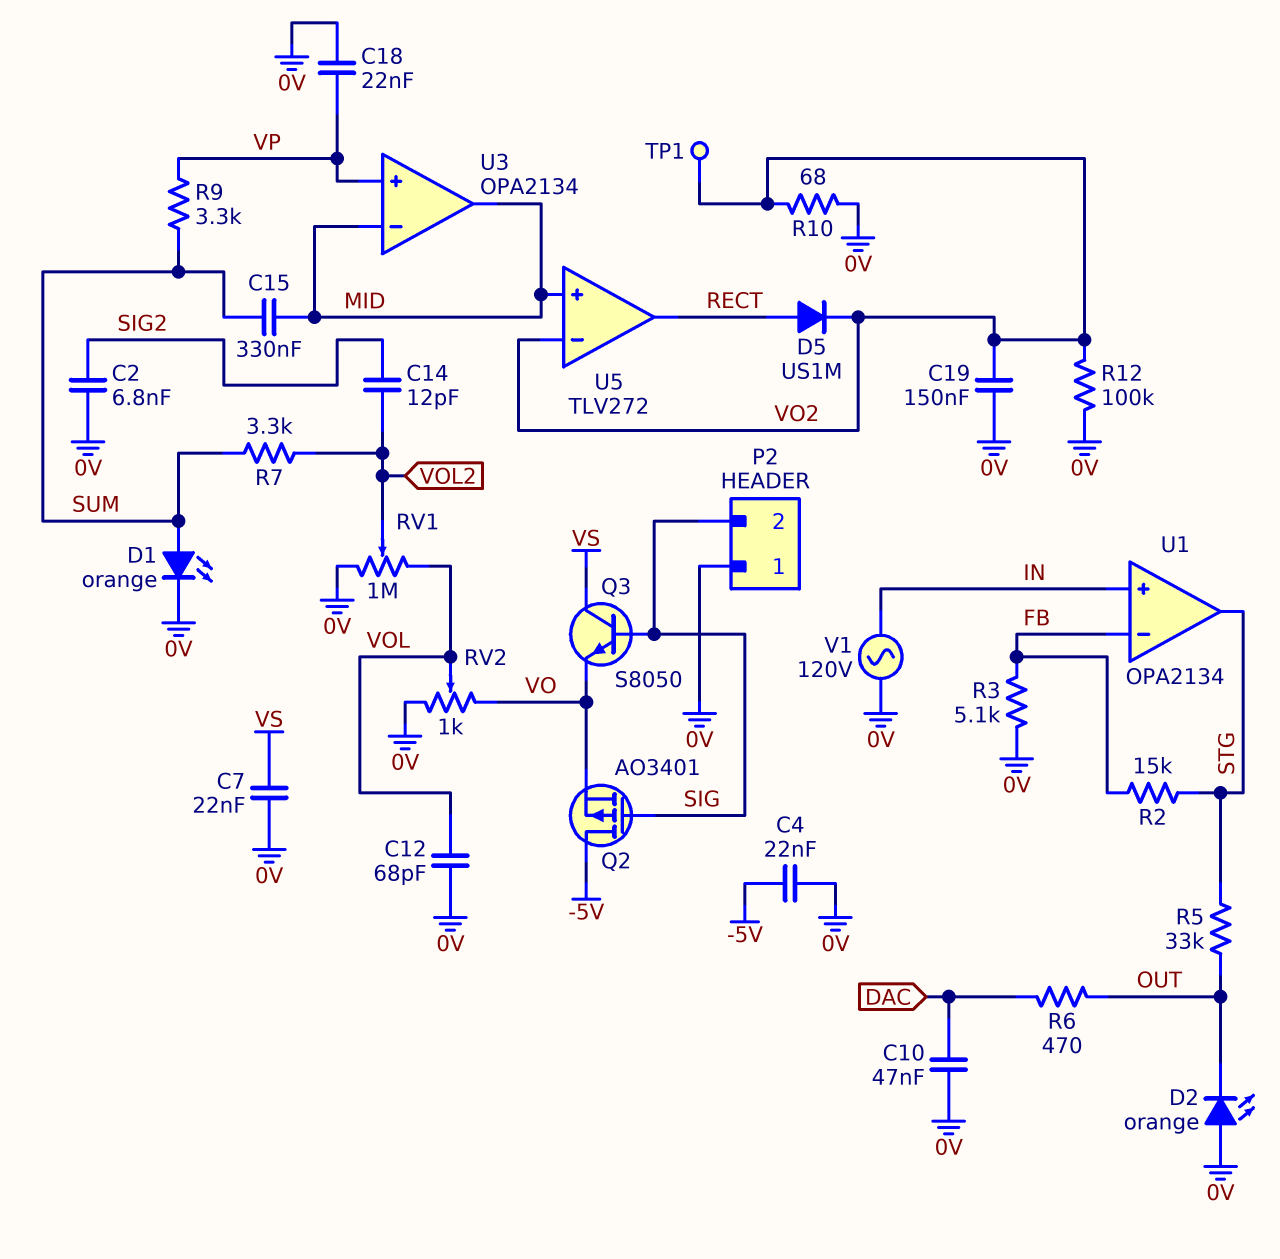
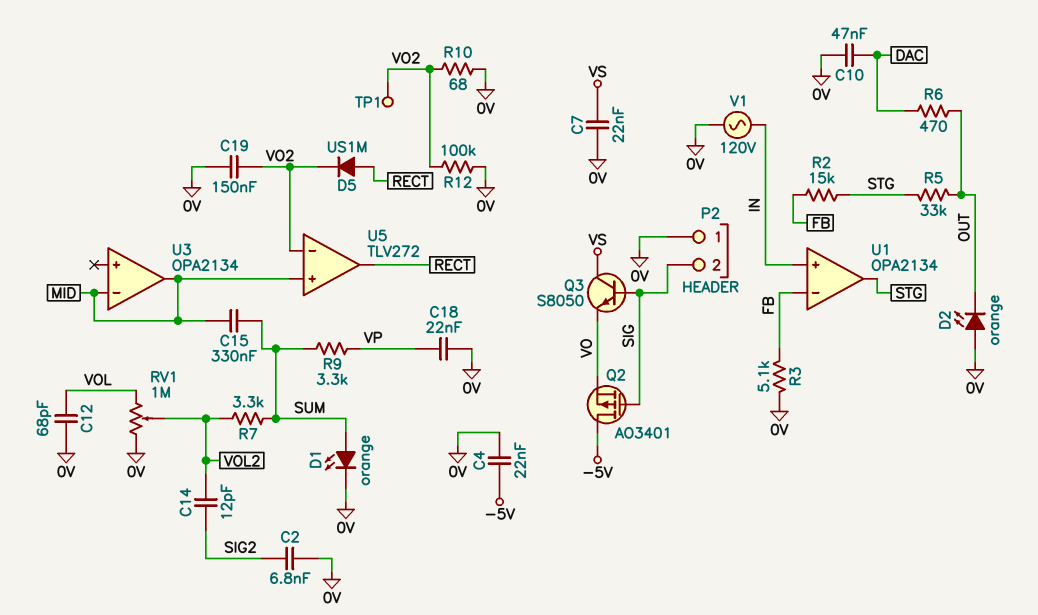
RV2: 1k (0V, VO, wiper VOL) -> none
U3 pin in+: VP -> none

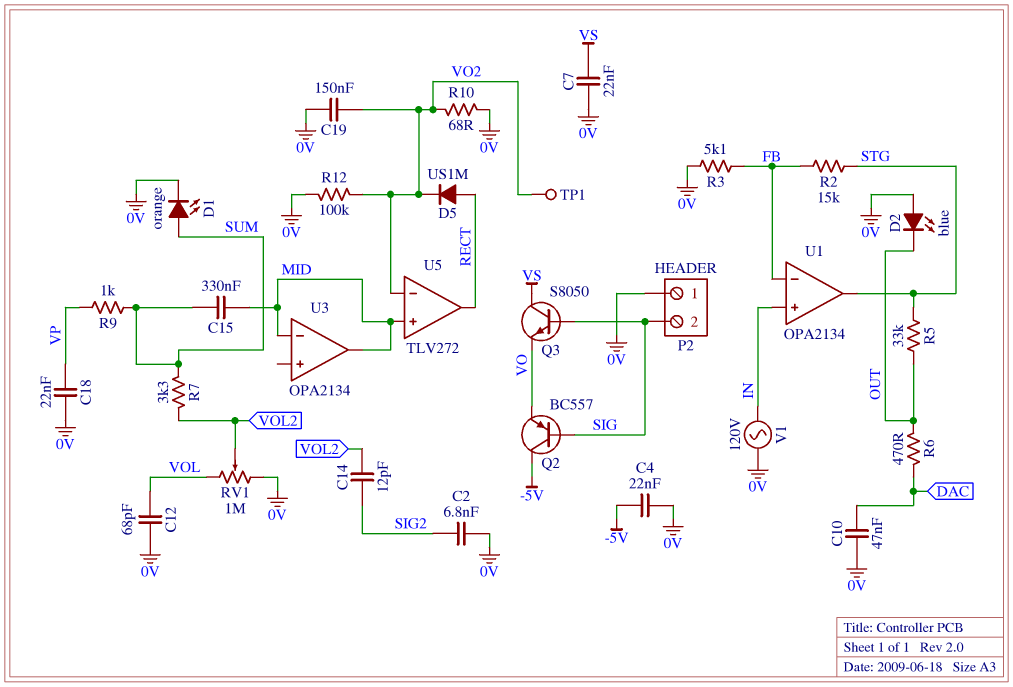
D2: LED orange (A 0V, K OUT) -> LED blue (A 0V, K OUT)
Q2: PMOS AO3401 (G SIG, D -5V, S VO) -> PNP BC557 (B SIG, C -5V, E VO)
R9: 3.3k (SUM, VP) -> 1k (SUM, VP)

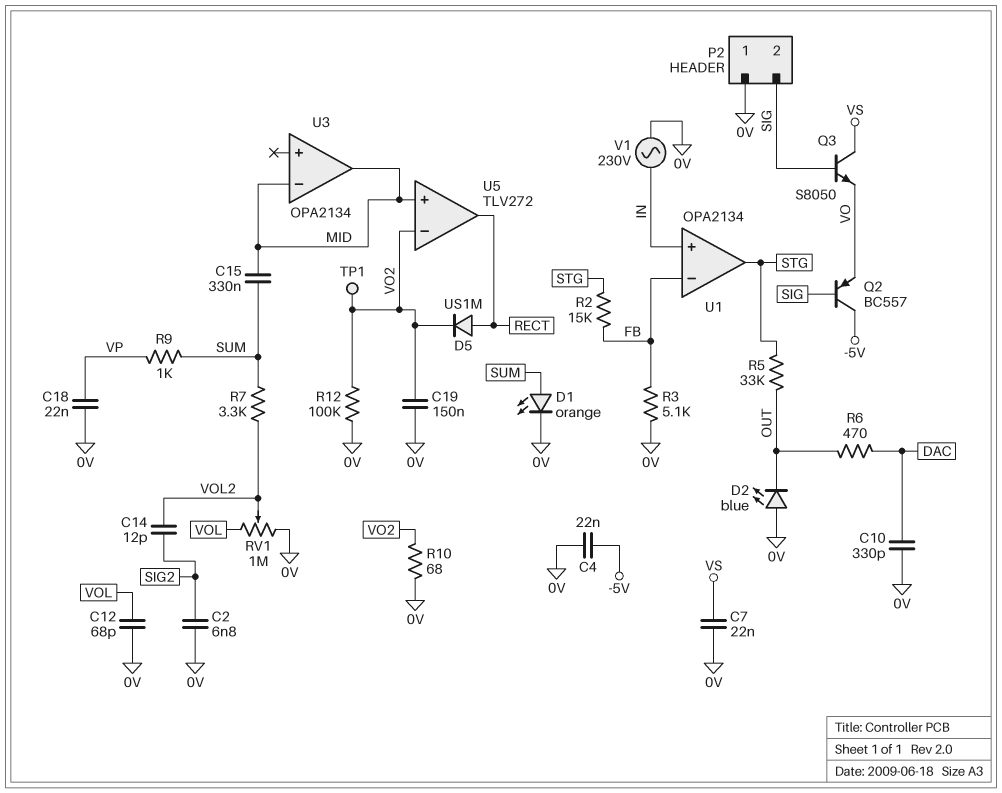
C10: 47nF (0V, DAC) -> 330pF (0V, DAC)
V1: AC 120V (0V, IN) -> AC 230V (0V, IN)

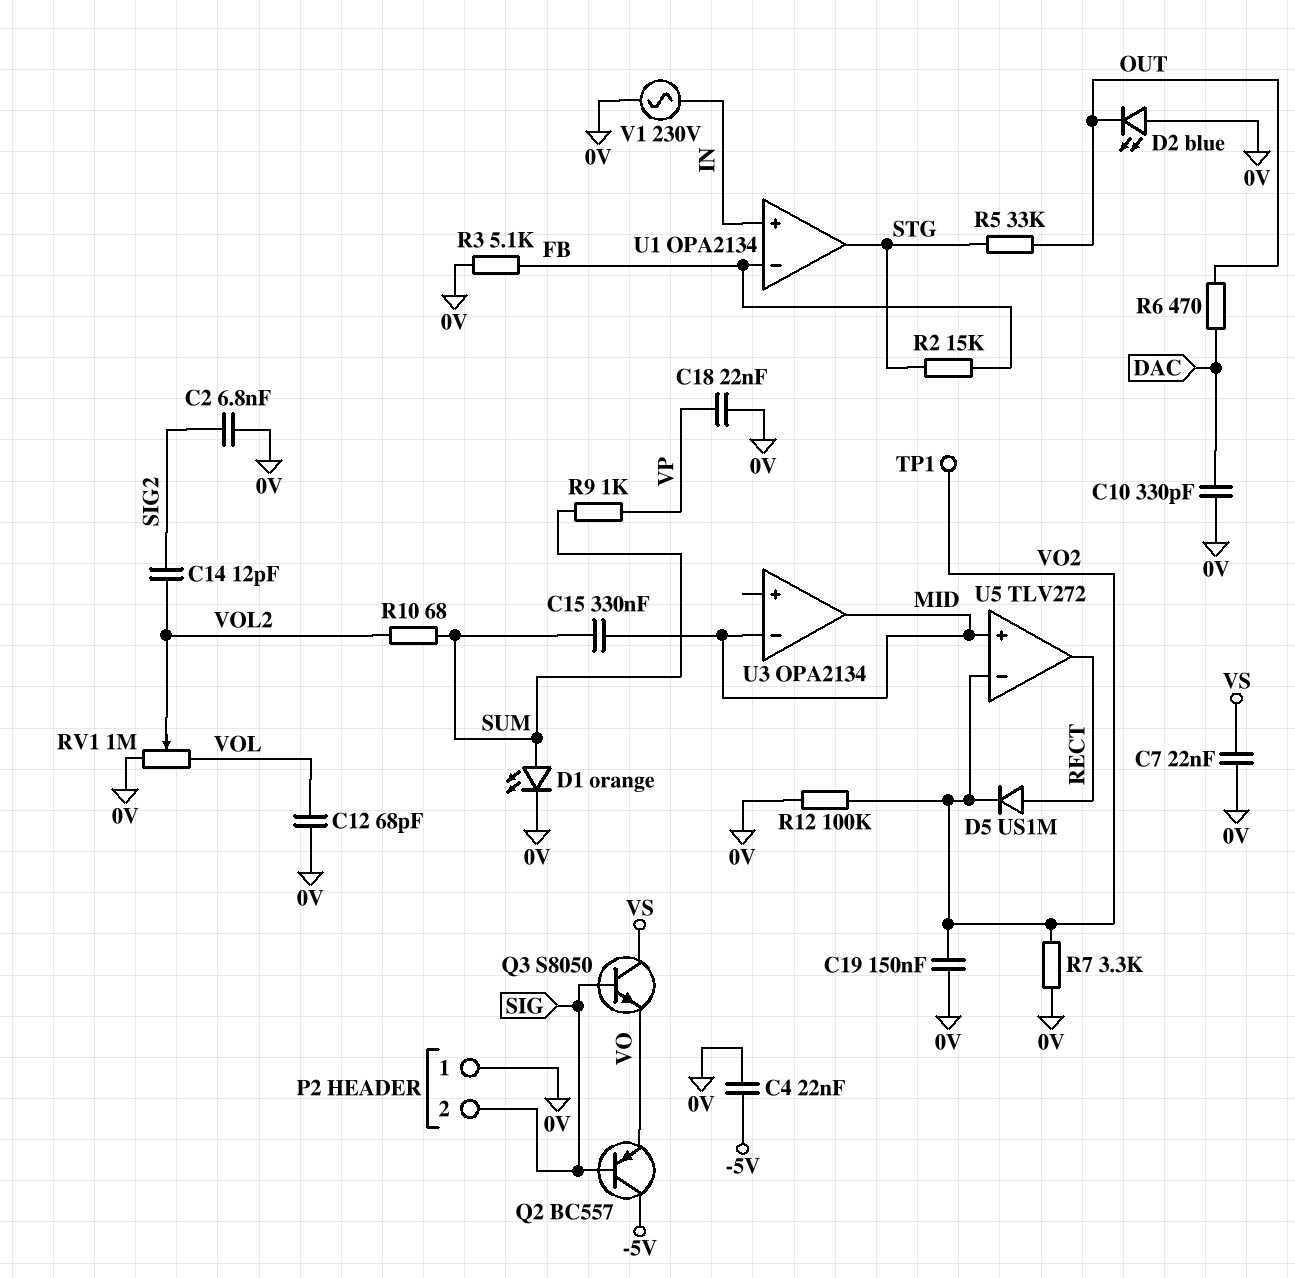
R7: 3.3k (SUM, VOL2) -> 3.3k (0V, VO2)
R10: 68 (0V, VO2) -> 68 (SUM, VOL2)

